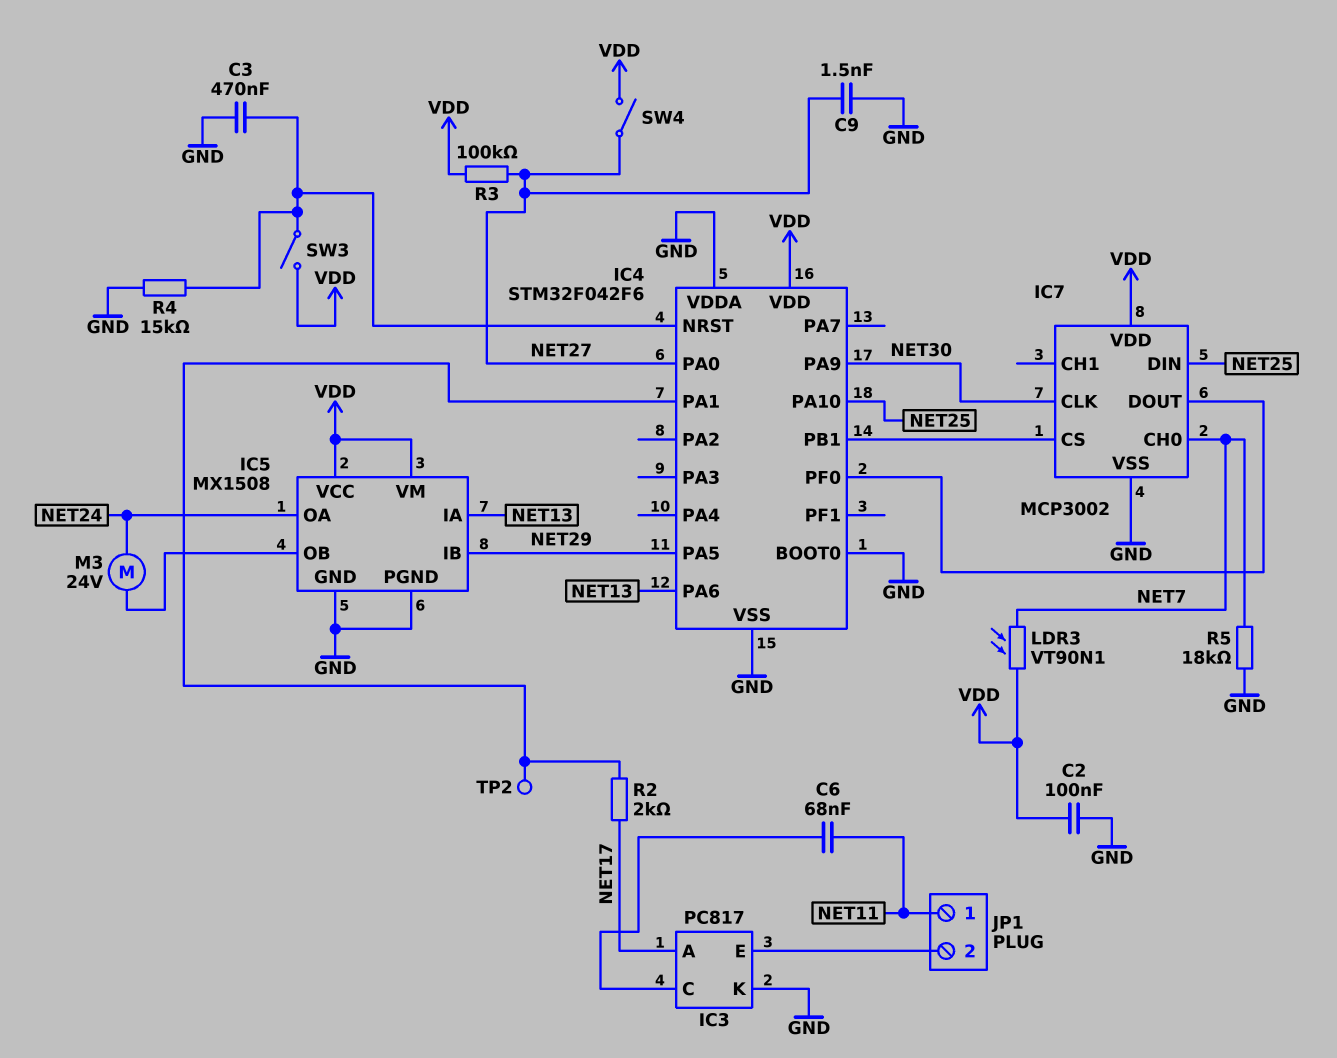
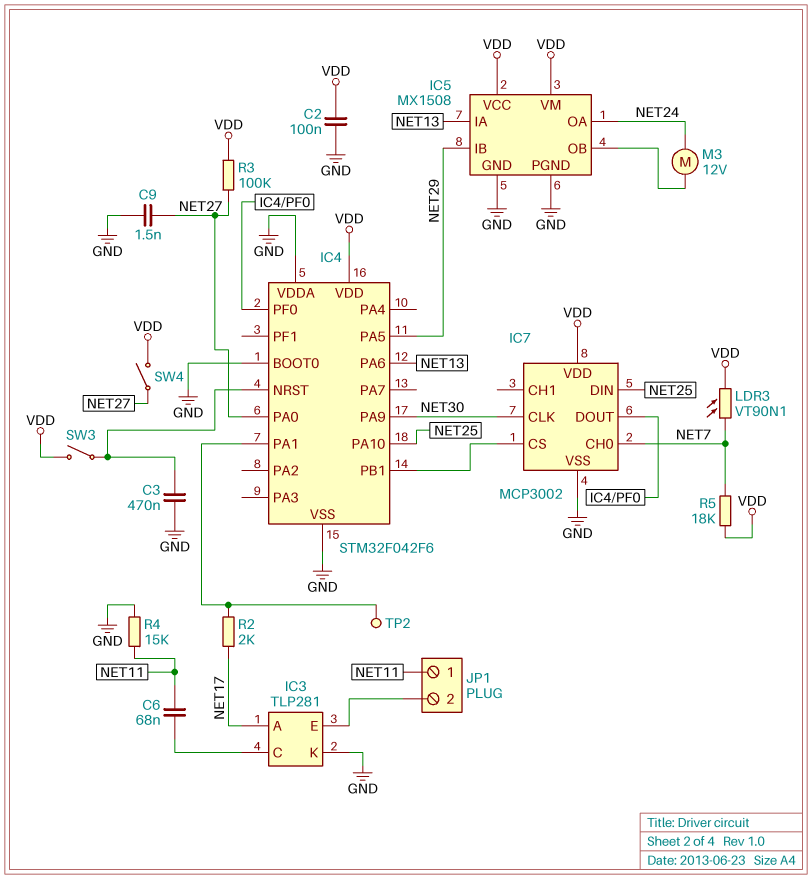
IC3: PC817 -> TLP281
M3: motor 24V (IC5/OB, NET24) -> motor 12V (IC5/OB, NET24)
R4: 15k (GND, IC4/NRST) -> 15k (GND, NET11)
R5: 18k (GND, NET7) -> 18k (NET7, VDD)

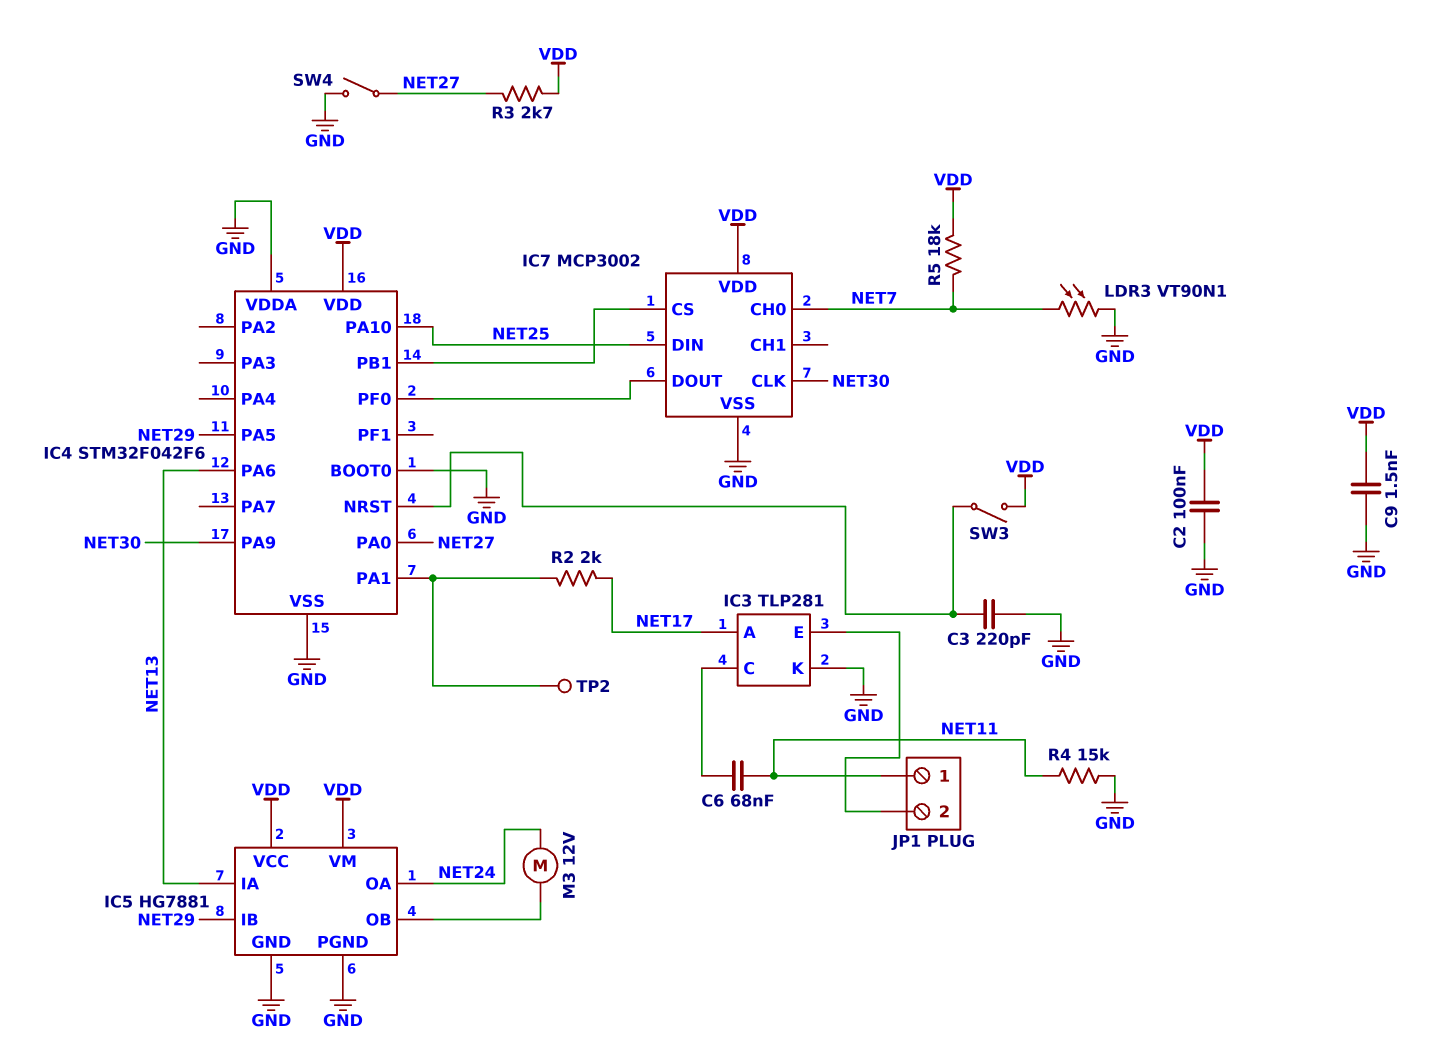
C3: 470nF (GND, IC4/NRST) -> 220pF (GND, IC4/NRST)
C9: 1.5nF (GND, NET27) -> 1.5nF (GND, VDD)
IC5: MX1508 -> HG7881
LDR3: VT90N1 (NET7, VDD) -> VT90N1 (GND, NET7)
R3: 100k (NET27, VDD) -> 2.7k (NET27, VDD)
SW4: switch (NET27, VDD) -> switch (GND, NET27)

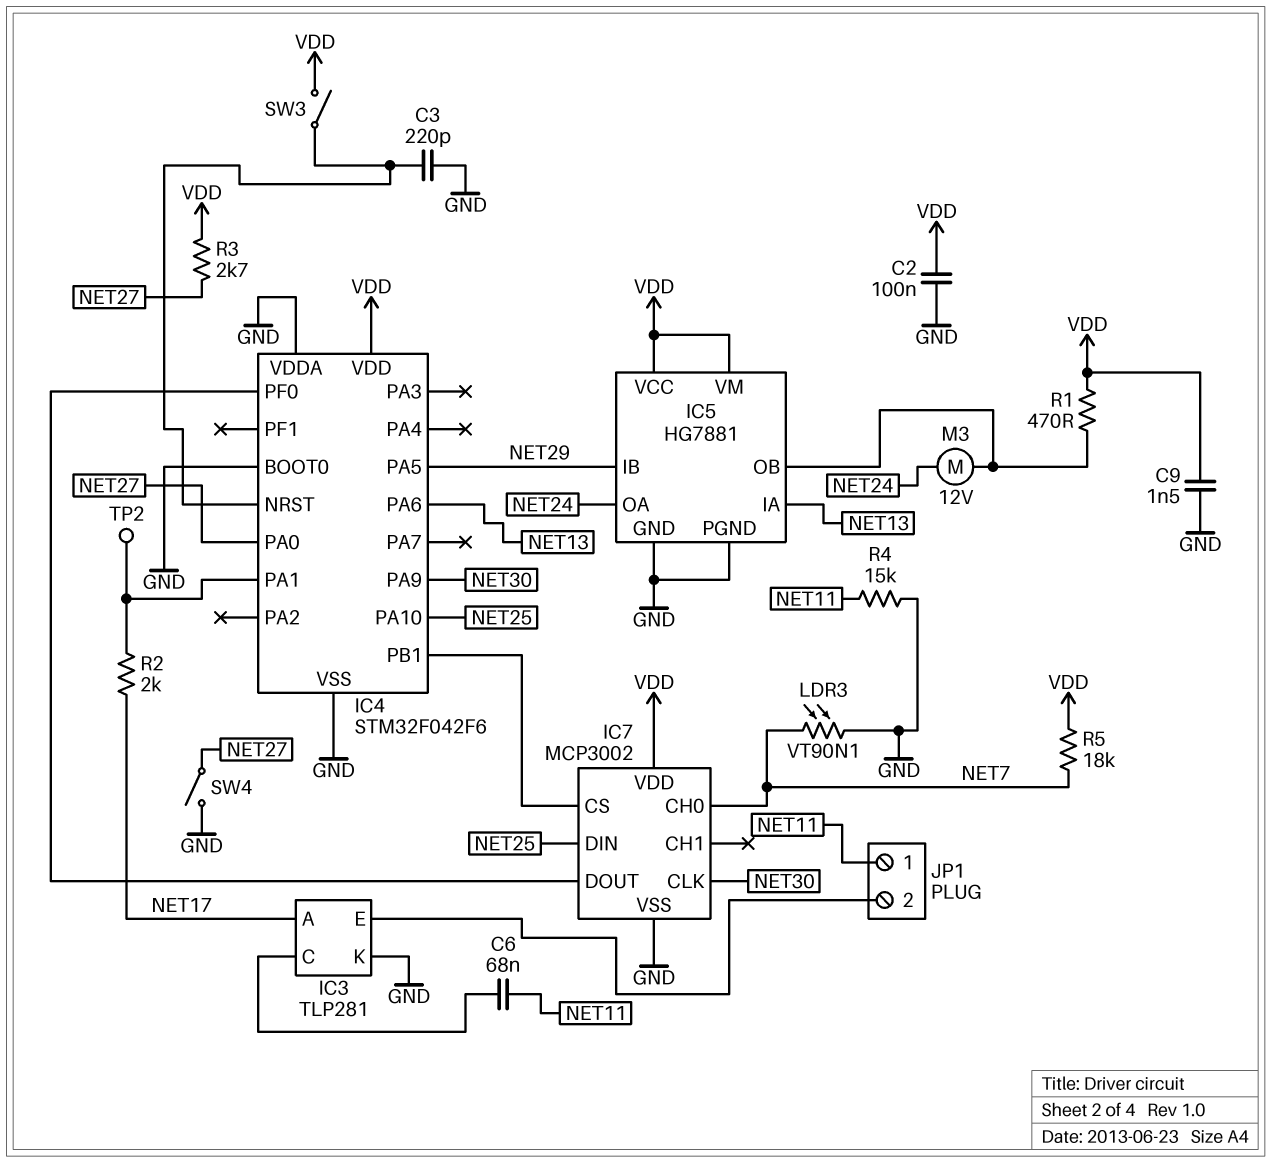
R1: none -> 470 (IC5/OB, VDD)

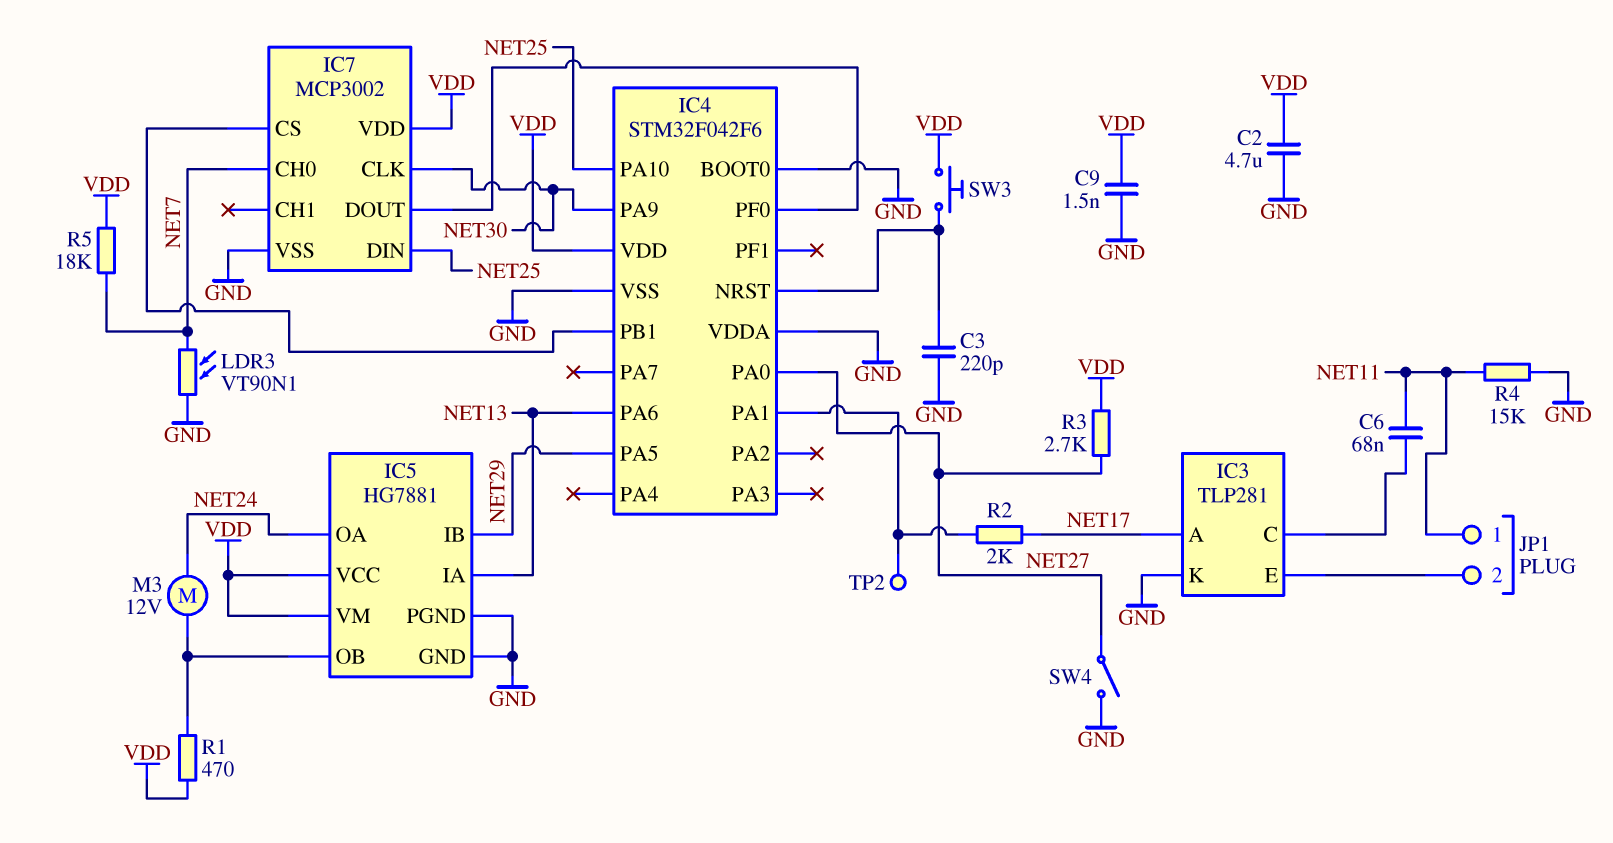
C2: 100nF (GND, VDD) -> 4.7uF (GND, VDD)
SW3: switch (IC4/NRST, VDD) -> button (IC4/NRST, VDD)

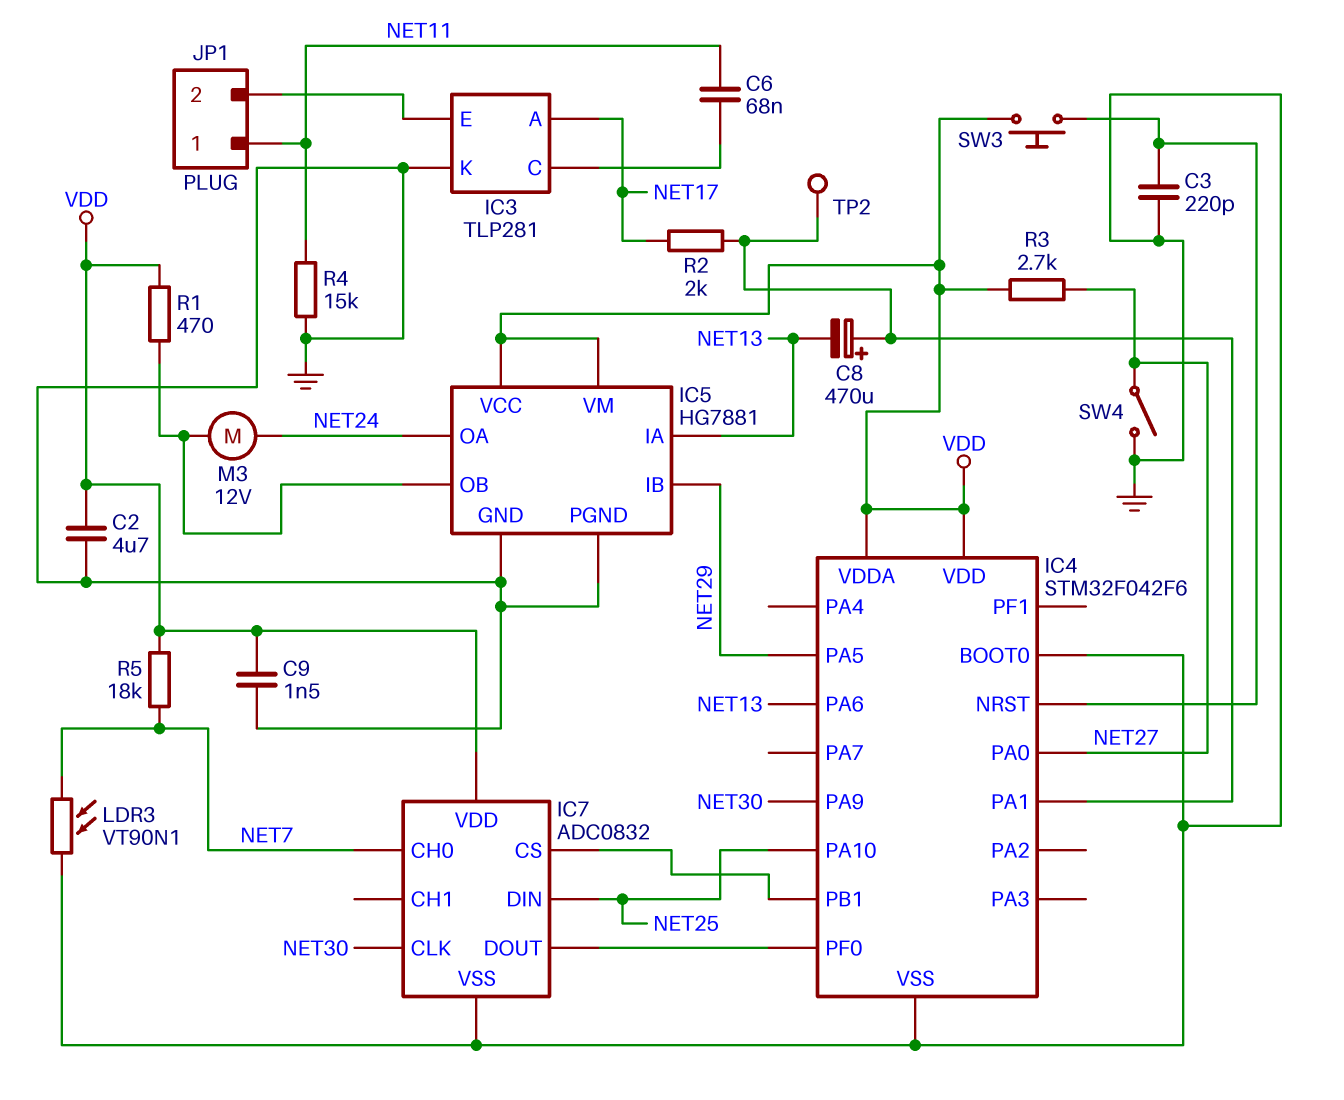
C8: none -> 470uF (plus IC4/PA1, minus NET13)
IC4 pin VDDA: GND -> VDD
IC7: MCP3002 -> ADC0832

